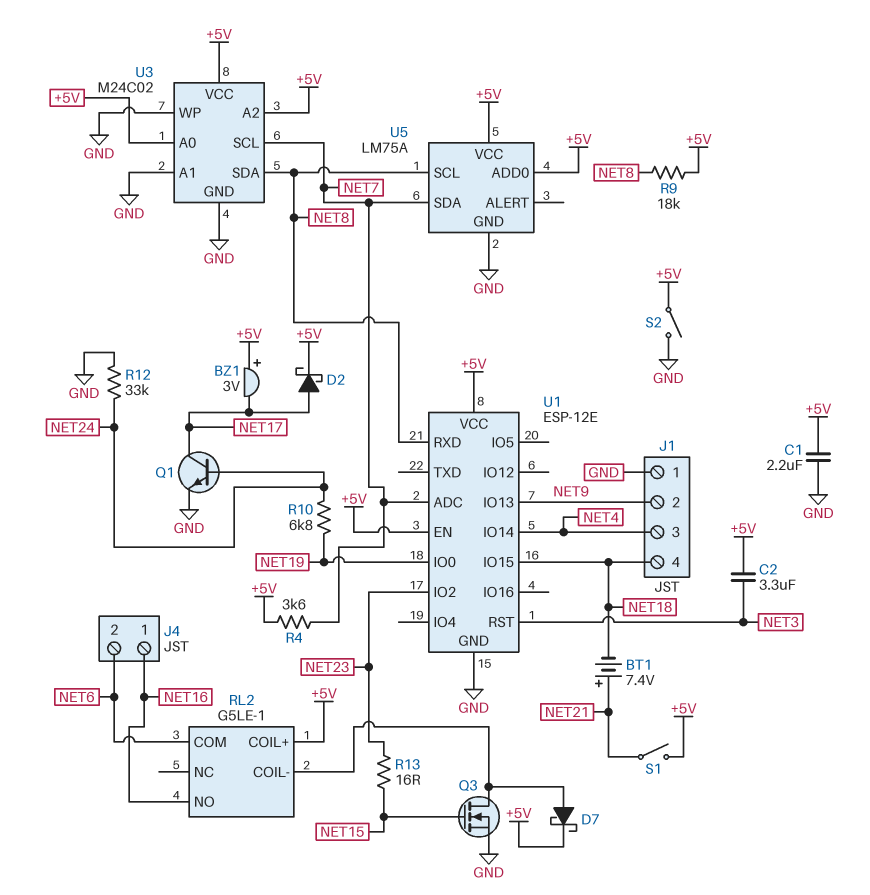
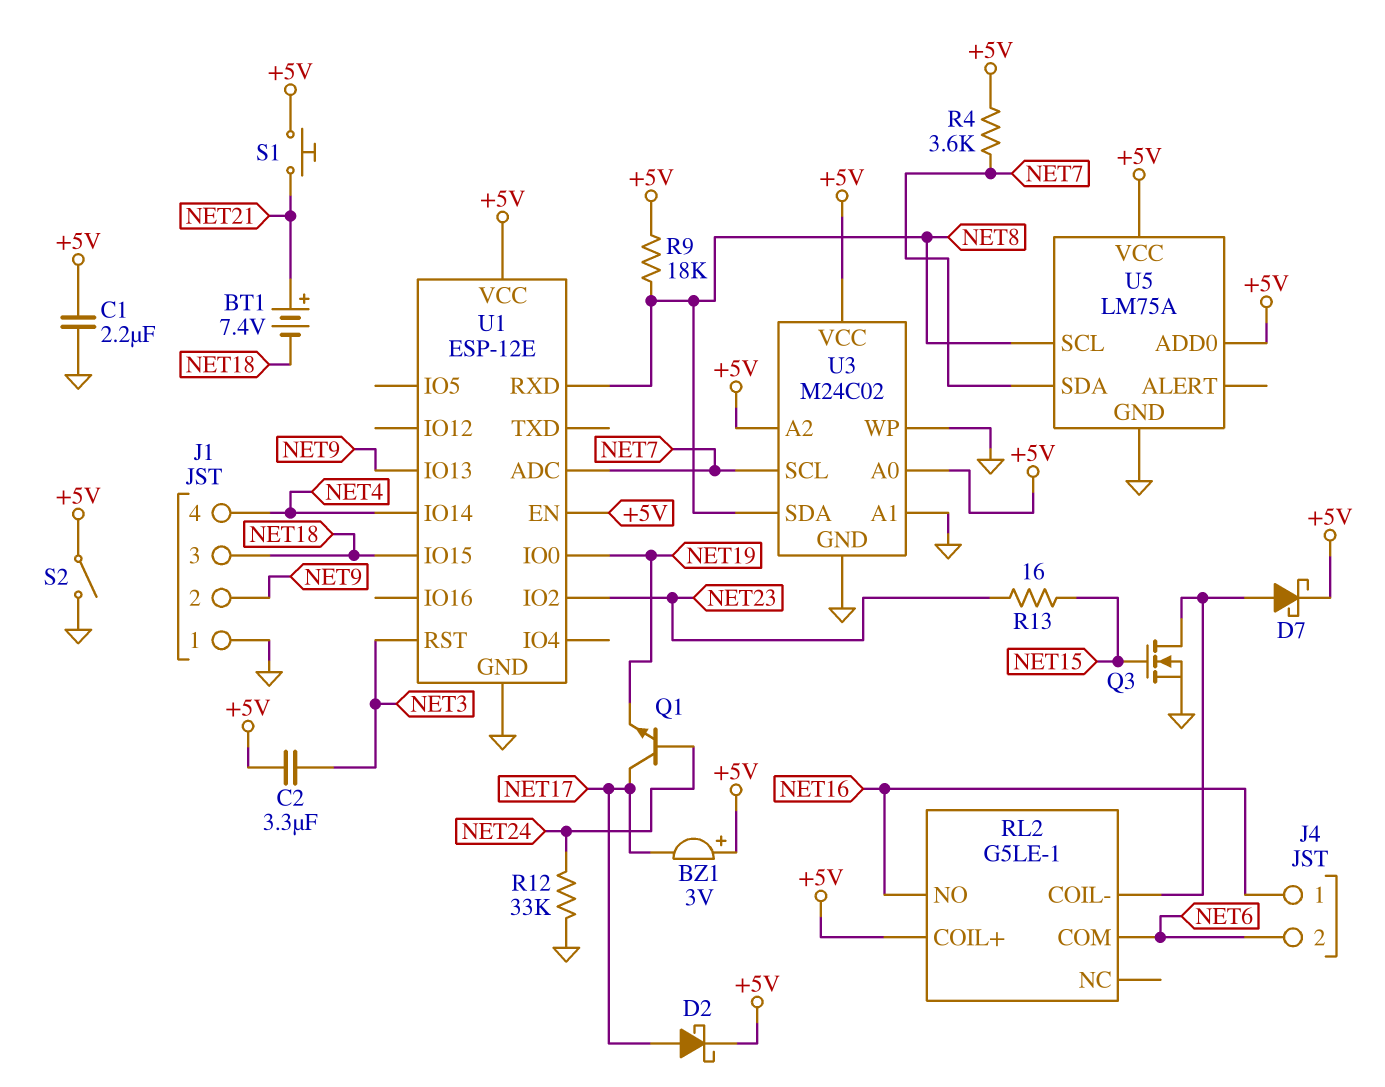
J1 pin 3: NET4 -> NET18
J1 pin 4: NET18 -> NET4
Q1: NPN (B NET24, C NET17, E GND) -> NPN (B NET24, C NET17, E NET19)
R10: 6.8k (NET19, NET24) -> none
S1: switch (+5V, NET21) -> button (+5V, NET21)

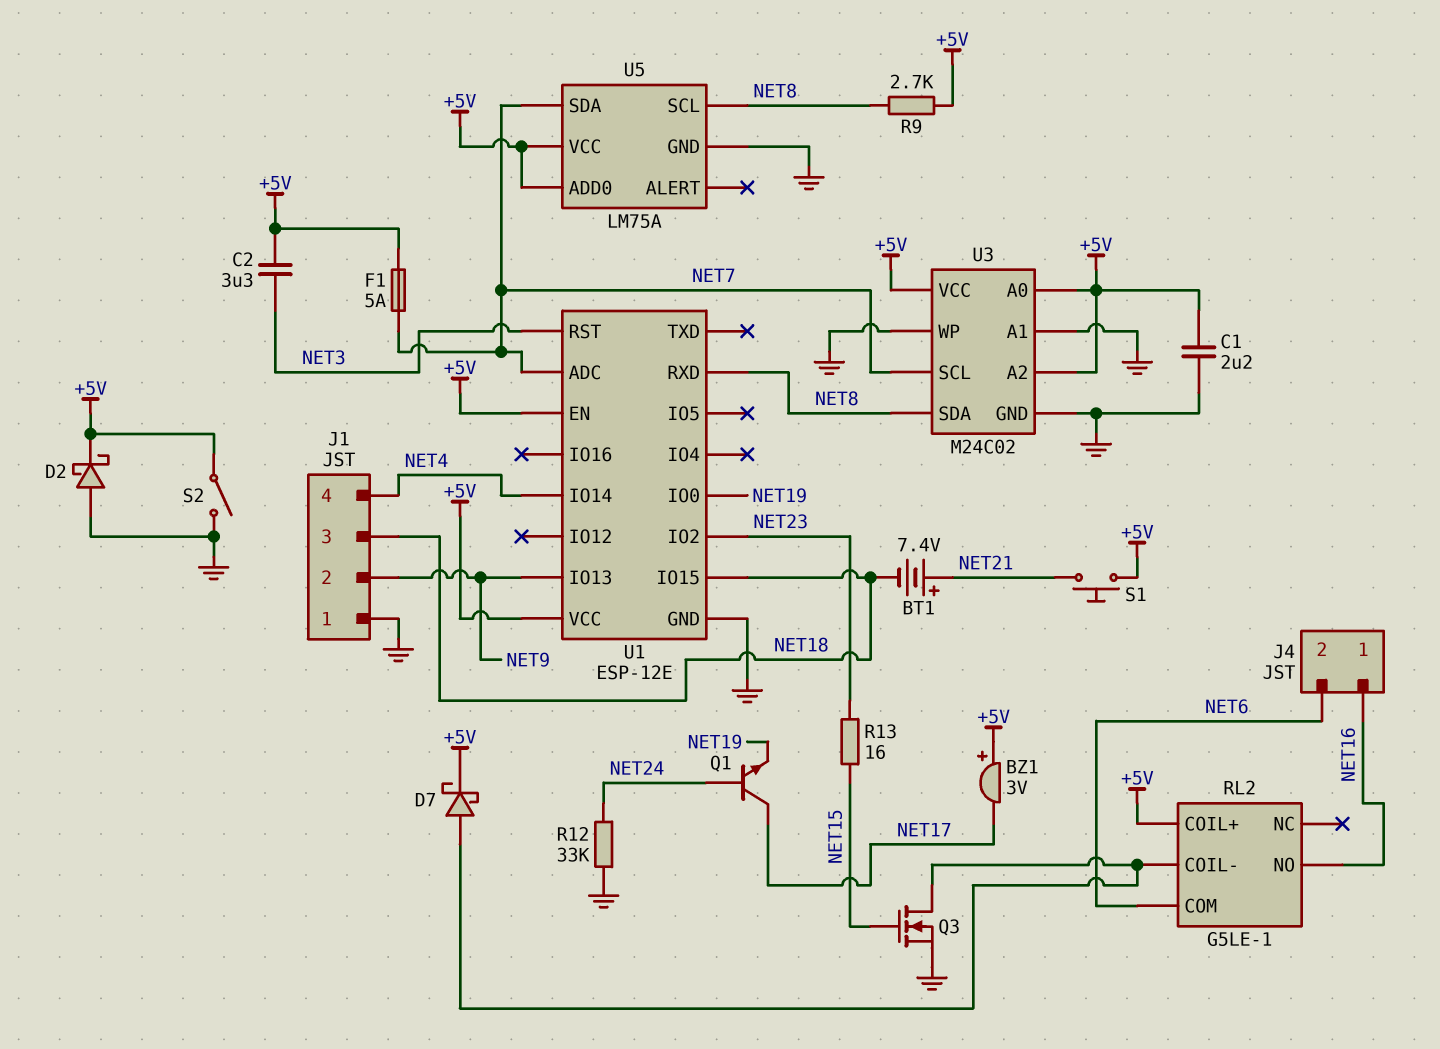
D2: schottky (A NET17, K +5V) -> schottky (A GND, K +5V)
F1: none -> 5A (+5V, NET7)
R4: 3.6k (+5V, NET7) -> none
R9: 18k (+5V, NET8) -> 2.7k (+5V, NET8)

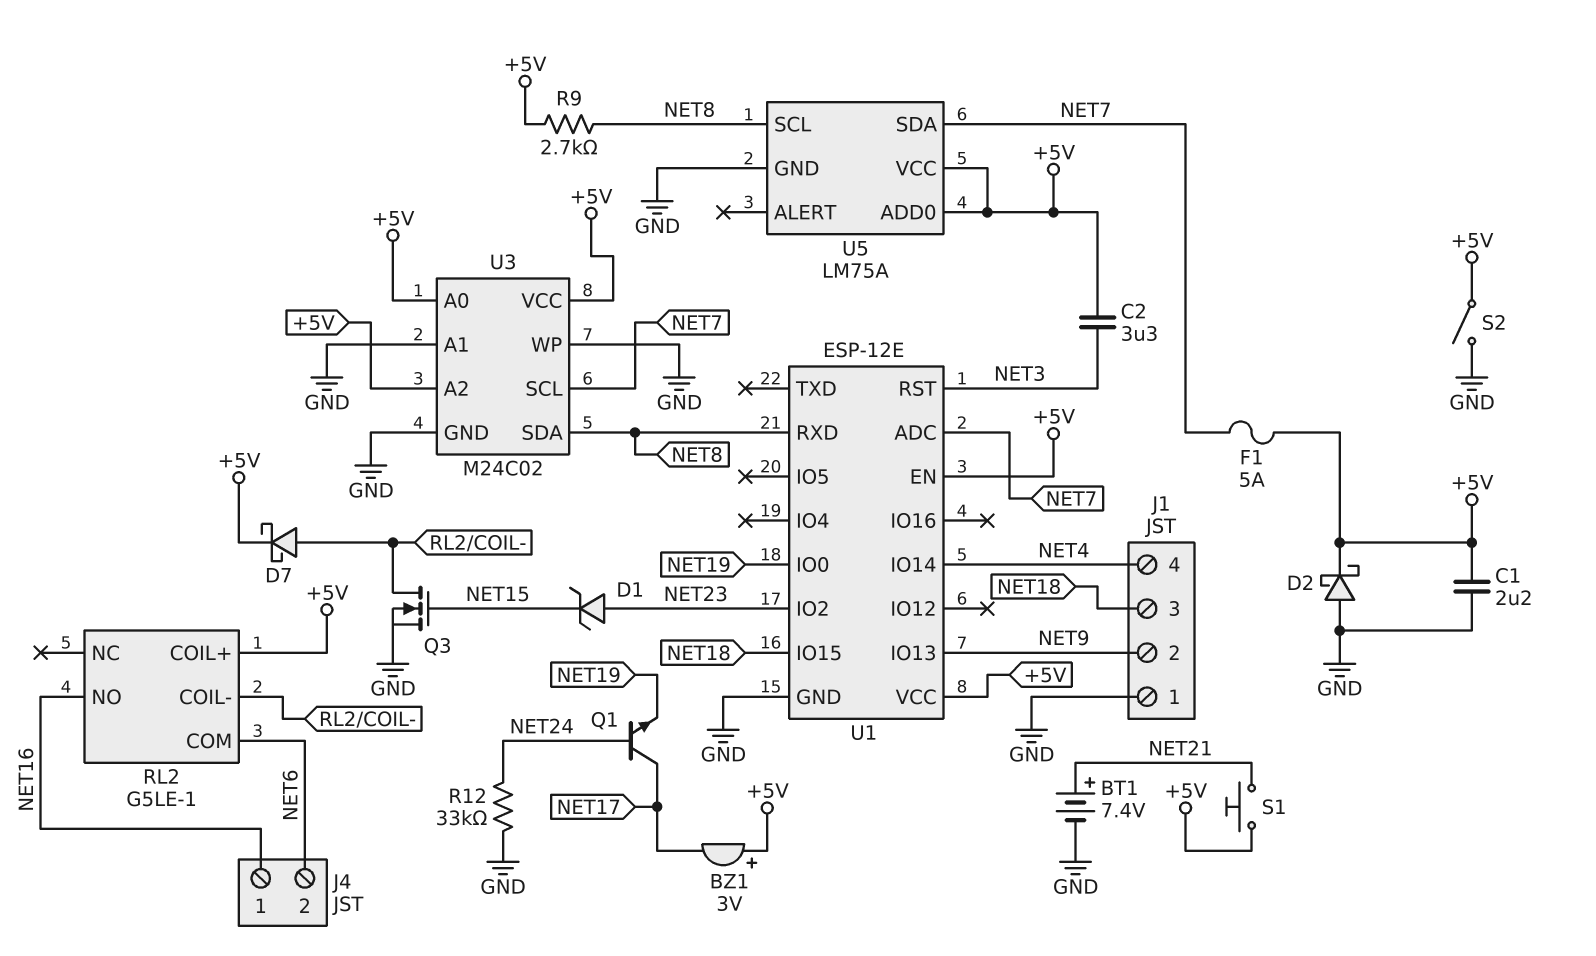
BT1: 7.4V (plus NET21, minus NET18) -> 7.4V (plus NET21, minus GND)
D1: none -> zener (A NET23, K NET15)
R13: 16 (NET15, NET23) -> none

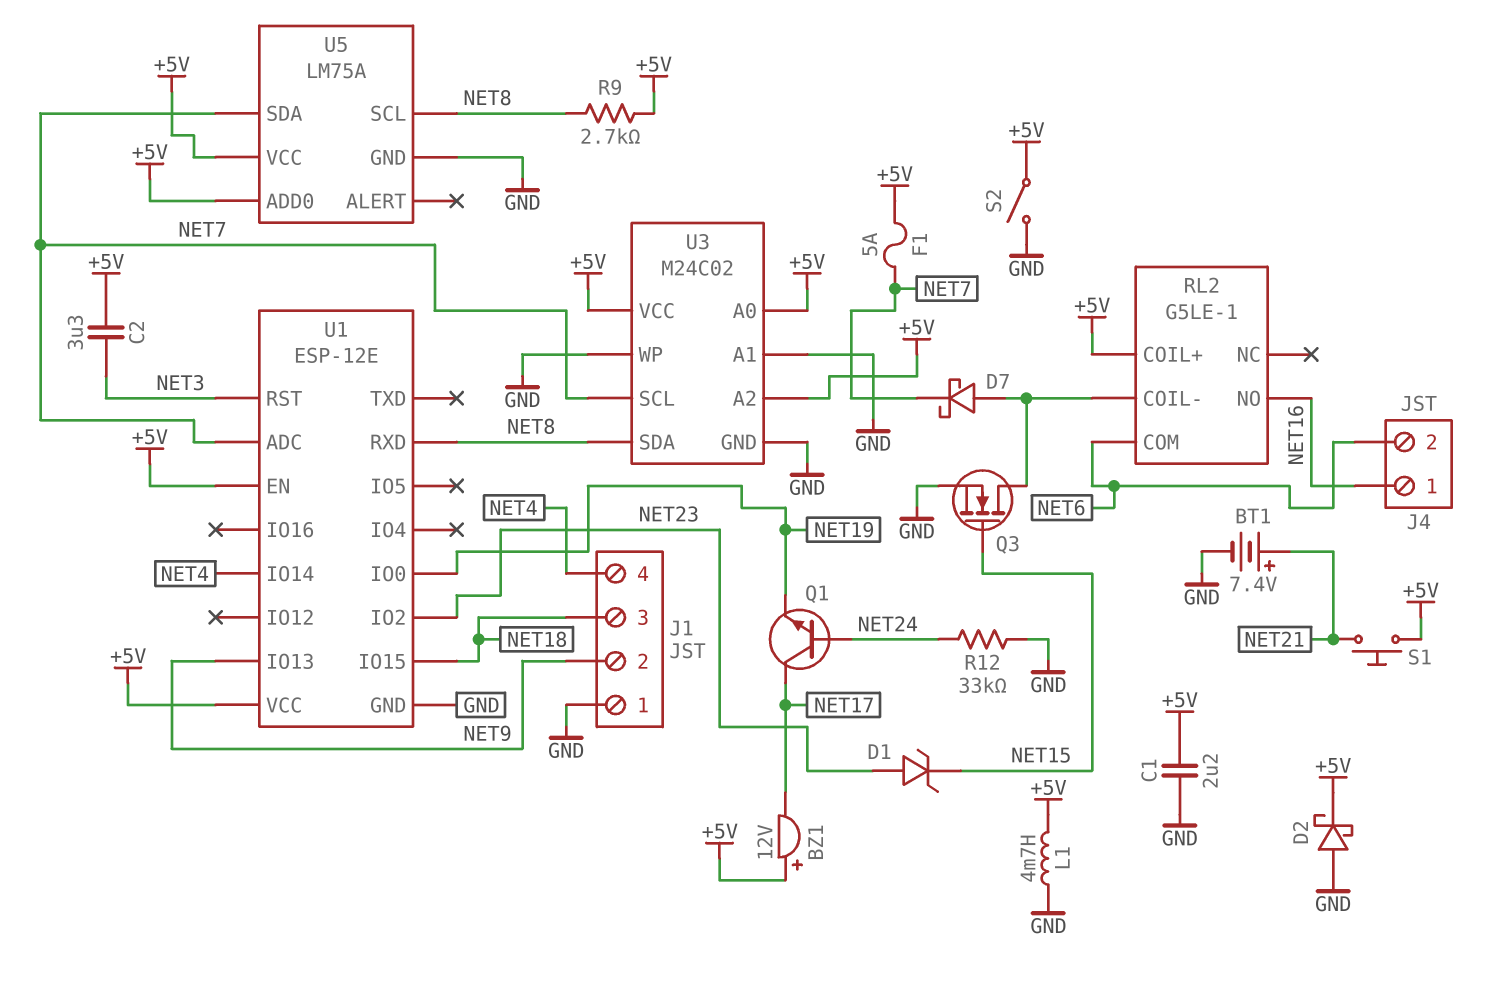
BZ1: buzzer 3V (plus +5V, minus NET17) -> buzzer 12V (plus +5V, minus NET17)
D7: schottky (A RL2/COIL-, K +5V) -> schottky (A RL2/COIL-, K NET7)
L1: none -> 4.7mH (+5V, GND)

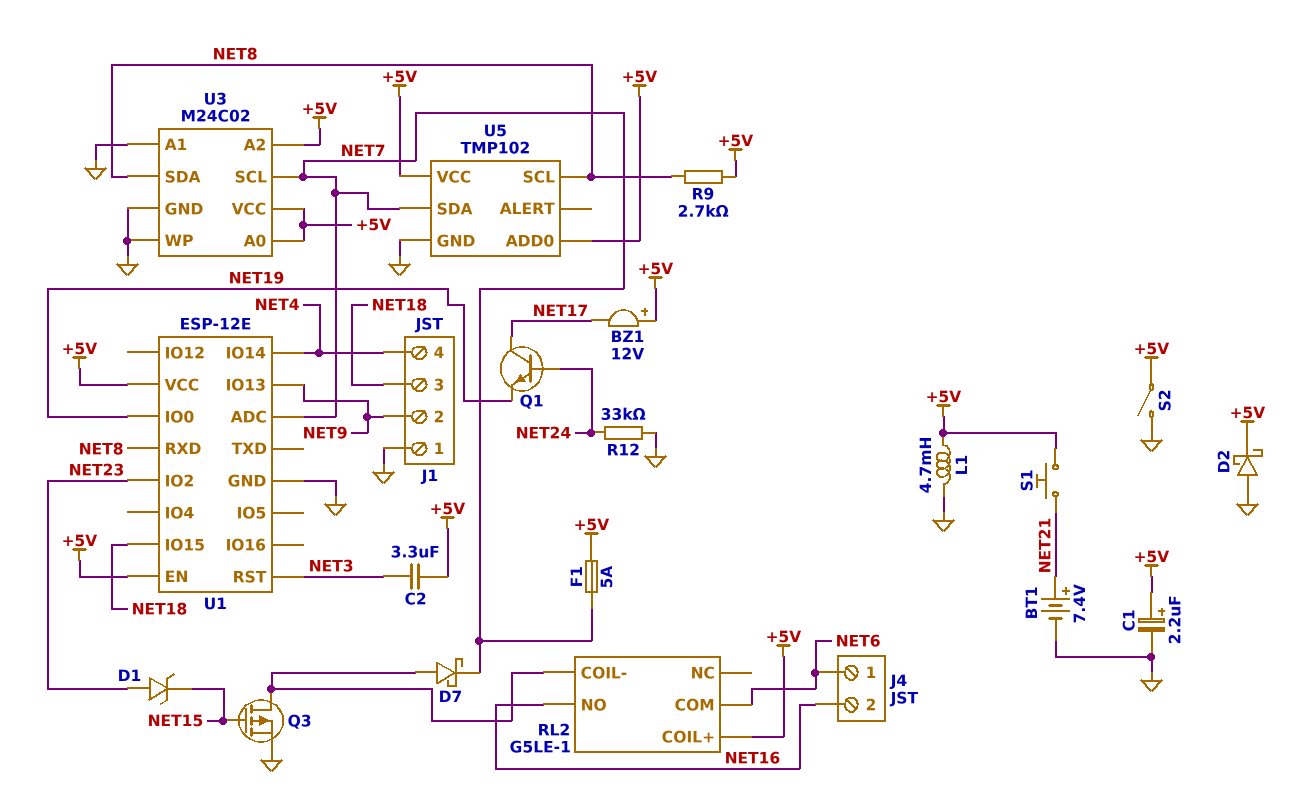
C1: 2.2uF (+5V, GND) -> 2.2uF (plus +5V, minus GND)
J4 pin 1: NET16 -> NET6
J4 pin 2: NET6 -> NET16
Q3: NMOS (G NET15, D RL2/COIL-, S GND) -> PMOS (G NET15, D RL2/COIL-, S GND)
U5: LM75A -> TMP102

